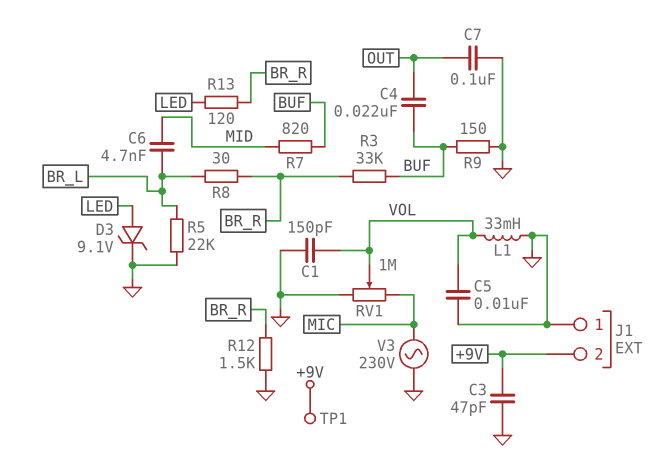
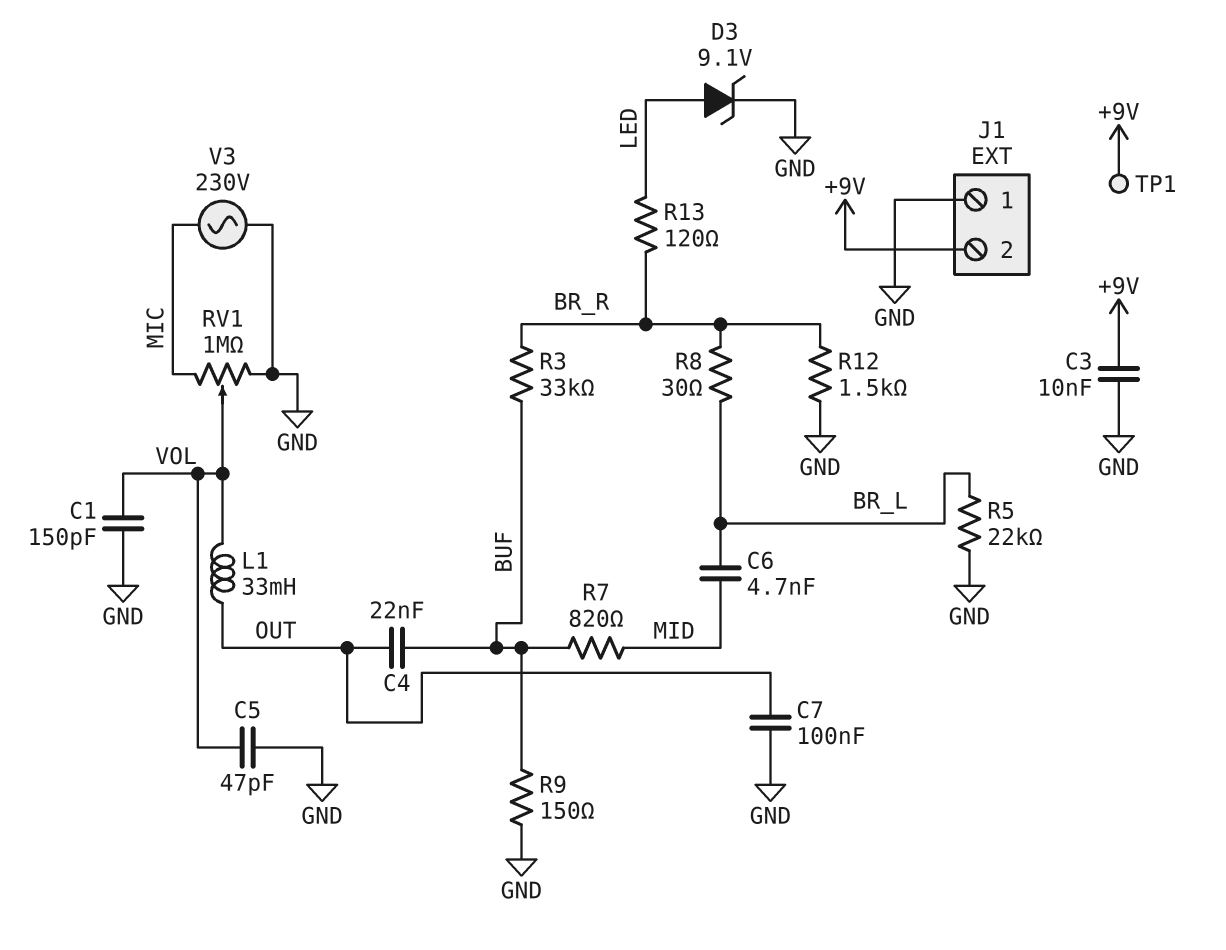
C3: 47pF (+9V, GND) -> 10nF (+9V, GND)
C5: 10nF (GND, VOL) -> 47pF (GND, VOL)
L1: 33mH (GND, VOL) -> 33mH (OUT, VOL)

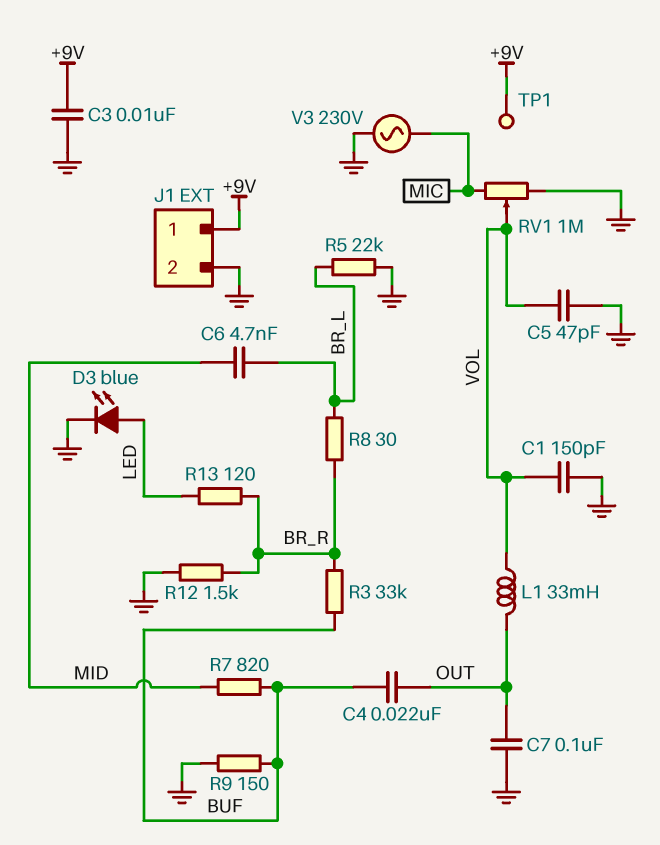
D3: zener 9.1V (A LED, K GND) -> LED blue (A LED, K GND)
J1 pin 1: GND -> +9V
J1 pin 2: +9V -> GND

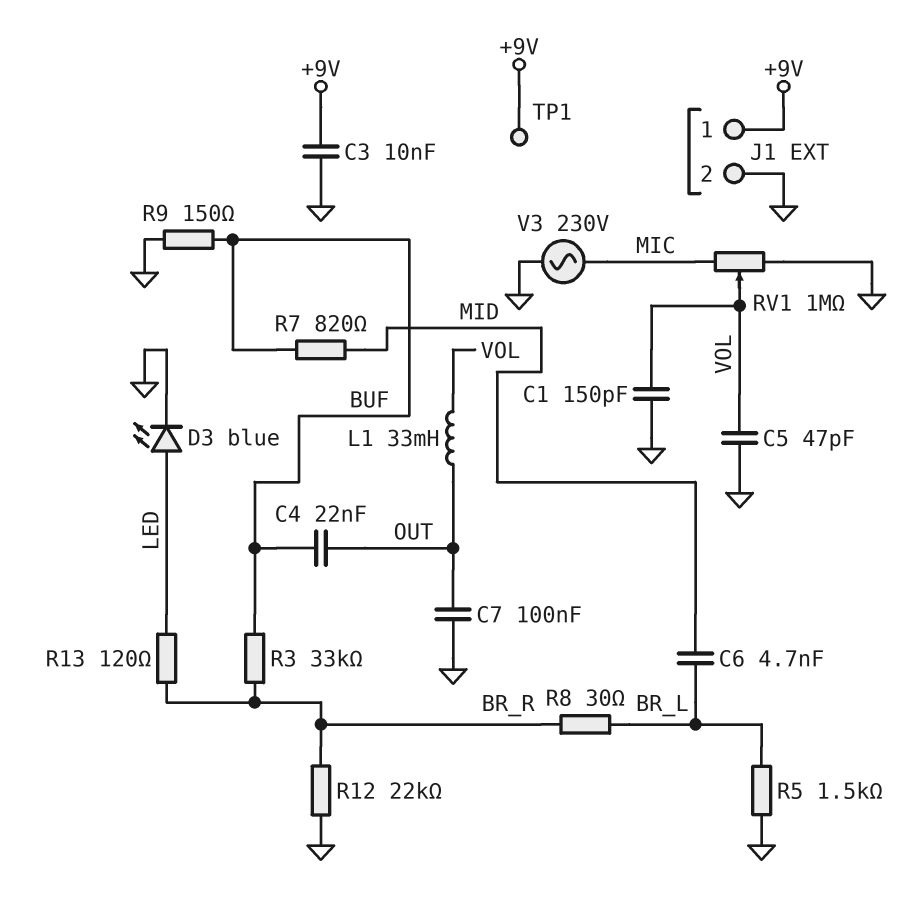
R5: 22k (BR_L, GND) -> 1.5k (BR_L, GND)
R12: 1.5k (BR_R, GND) -> 22k (BR_R, GND)

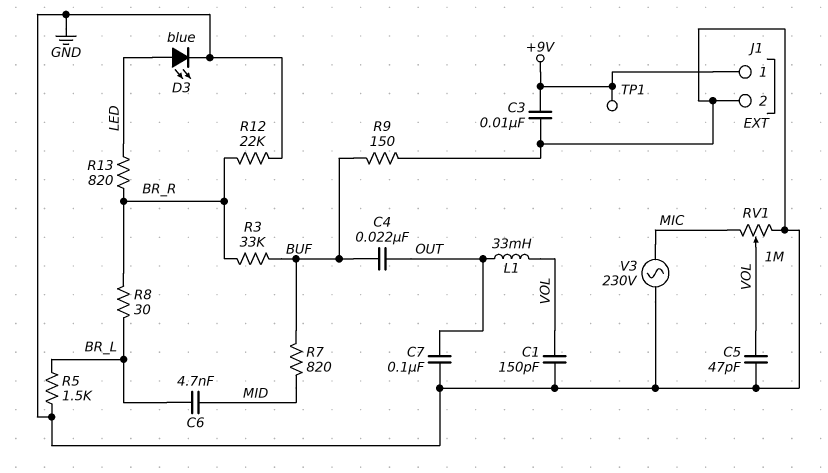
R13: 120 (BR_R, LED) -> 820 (BR_R, LED)

